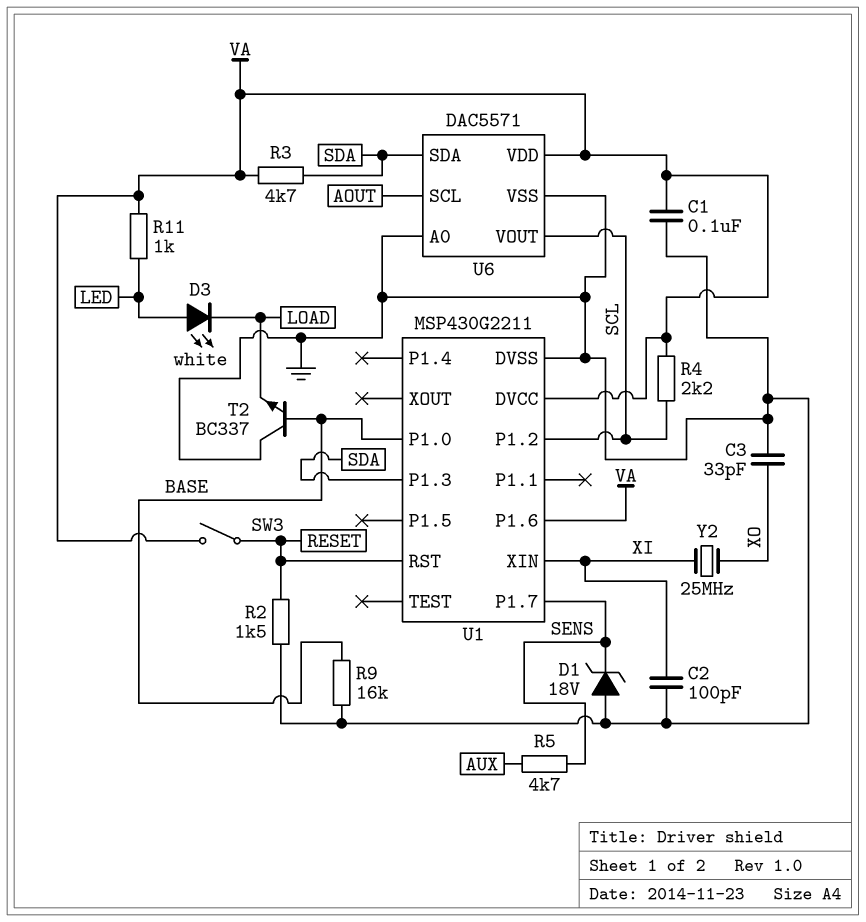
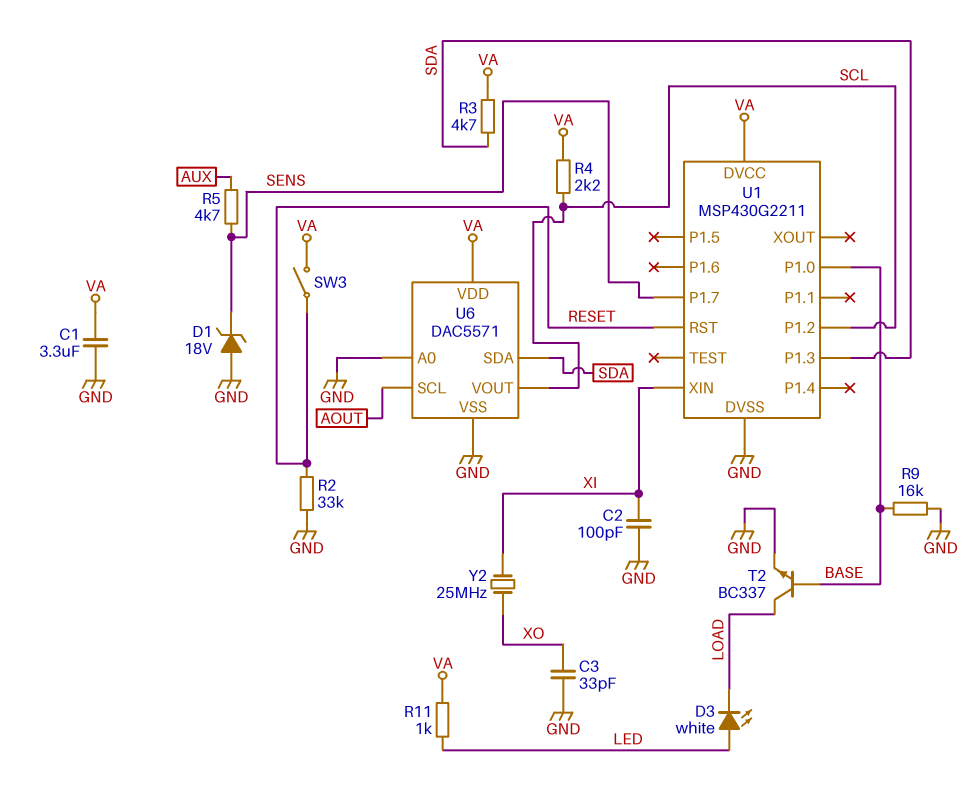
C1: 100nF (GND, VA) -> 3.3uF (GND, VA)
R2: 1.5k (GND, RESET) -> 33k (GND, RESET)
T2: NPN BC337 (B BASE, C GND, E LOAD) -> NPN BC337 (B BASE, C LOAD, E GND)
U1 pin P1.6: VA -> none

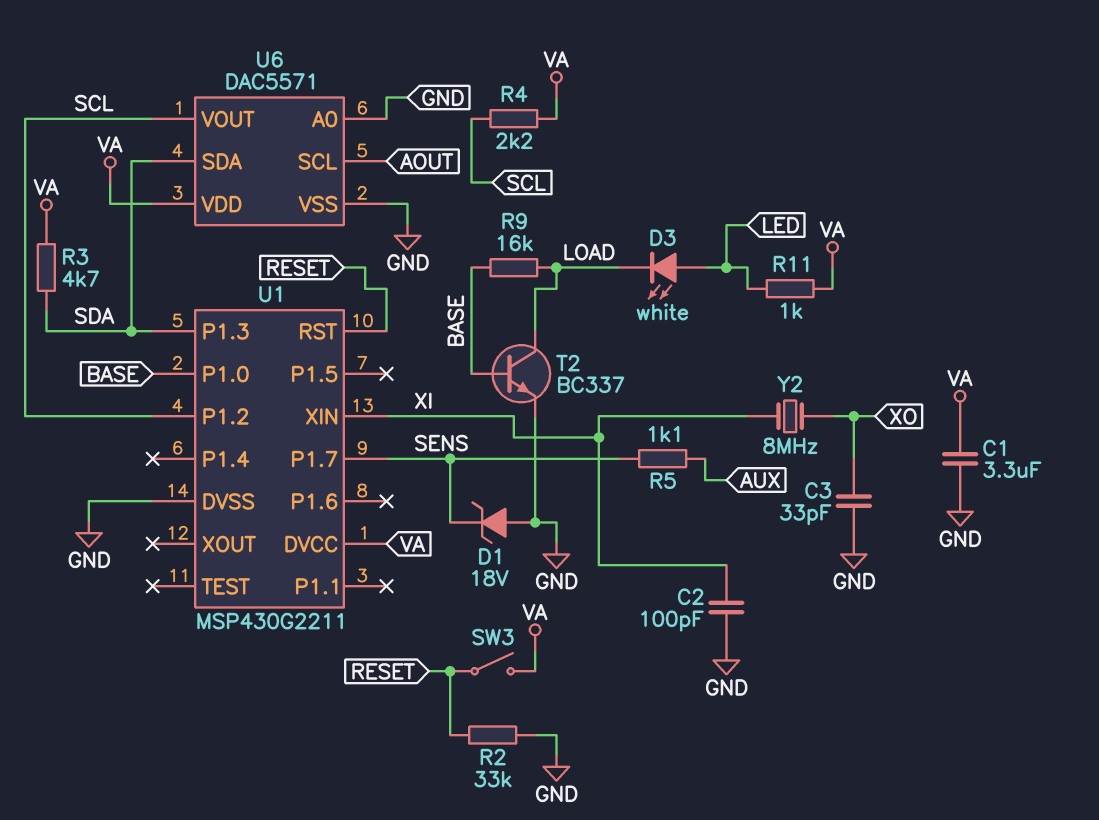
R5: 4.7k (AUX, SENS) -> 1.1k (AUX, SENS)
R9: 16k (BASE, GND) -> 16k (BASE, LOAD)
Y2: 25MHz (XI, XO) -> 8MHz (XI, XO)

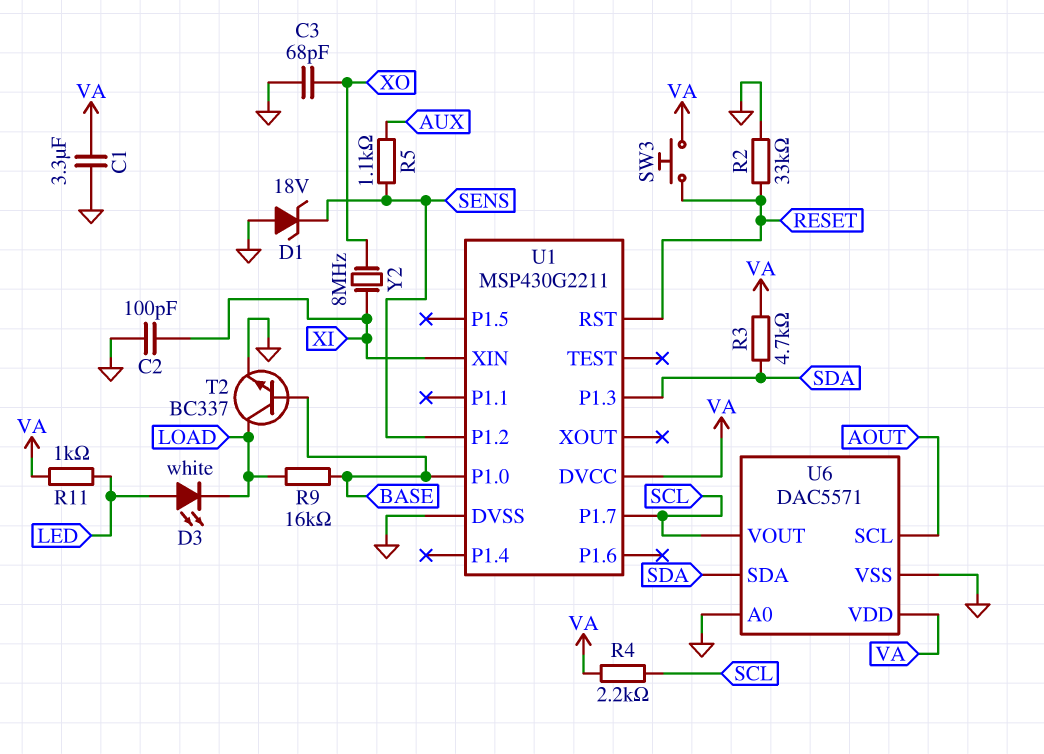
C3: 33pF (GND, XO) -> 68pF (GND, XO)
SW3: switch (RESET, VA) -> button (RESET, VA)
U1 pin P1.2: SCL -> SENS
U1 pin P1.7: SENS -> SCL

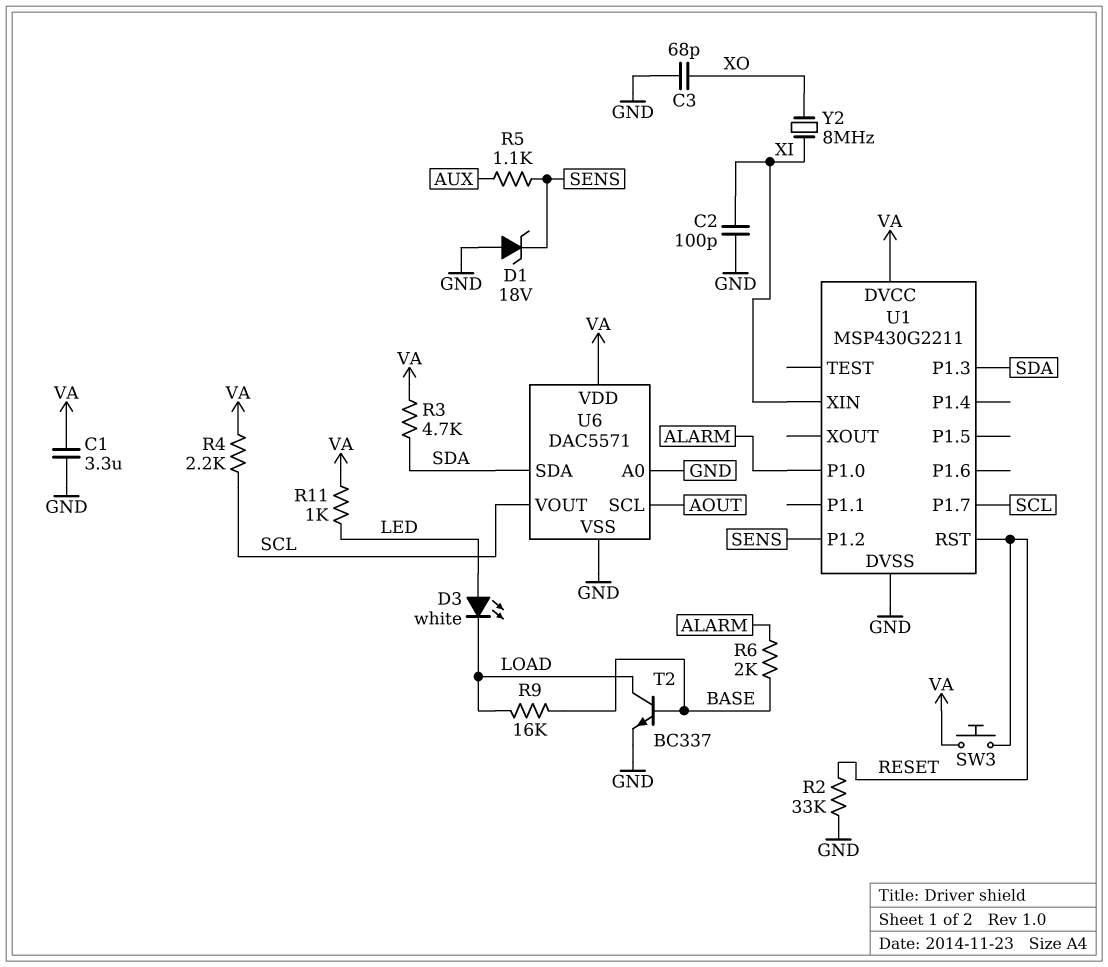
R6: none -> 2k (ALARM, BASE)
U1 pin P1.0: BASE -> ALARM

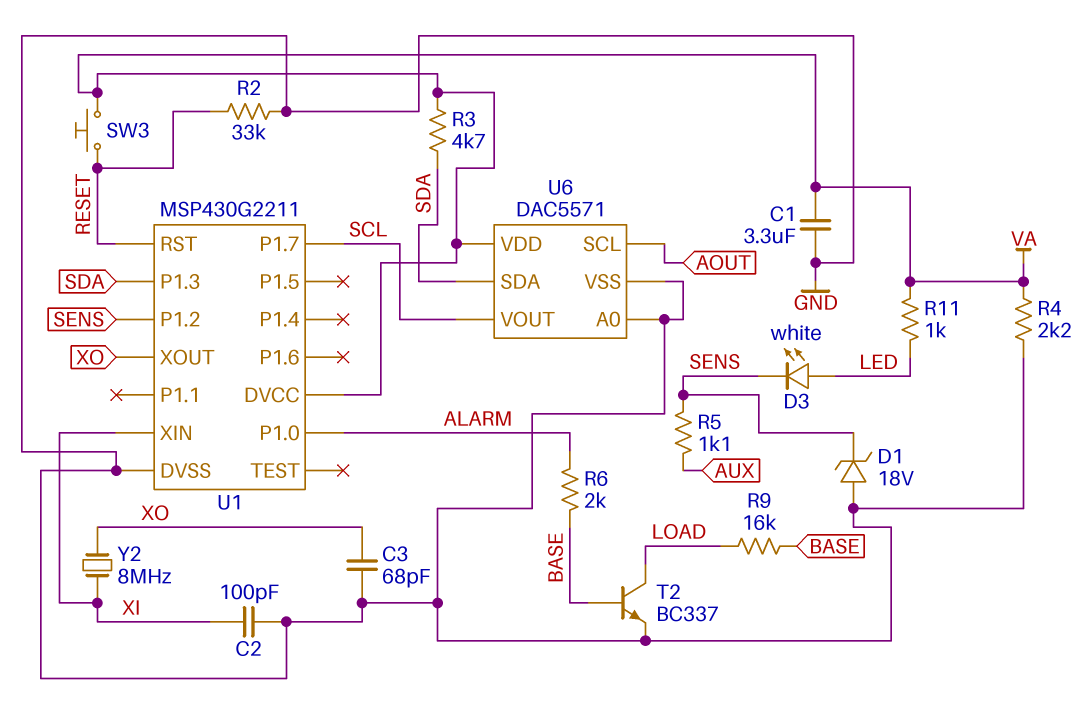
D3: LED white (A LED, K LOAD) -> LED white (A LED, K SENS)
R4: 2.2k (SCL, VA) -> 2.2k (GND, VA)
U1 pin XOUT: none -> XO

